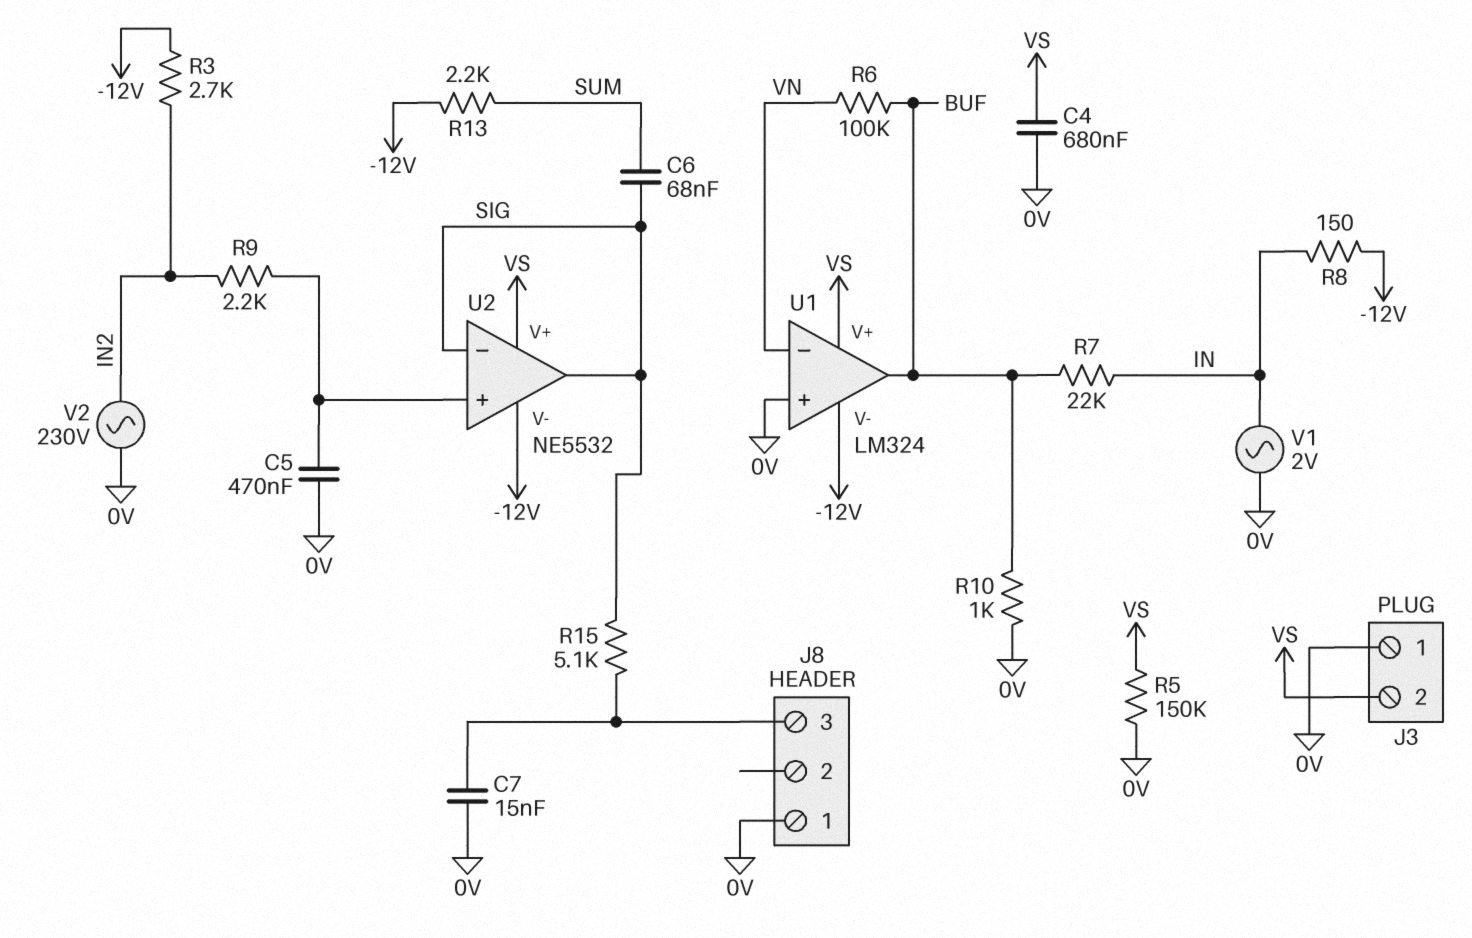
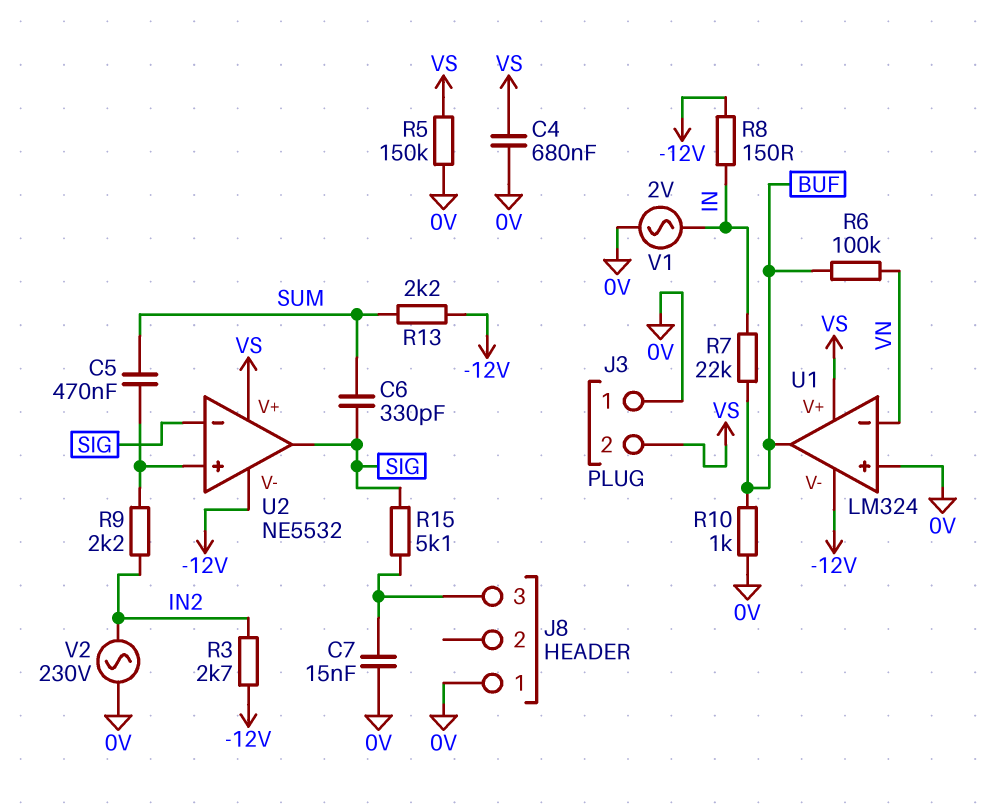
C5: 470nF (0V, U2/in+) -> 470nF (SUM, U2/in+)
C6: 68nF (SIG, SUM) -> 330pF (SIG, SUM)

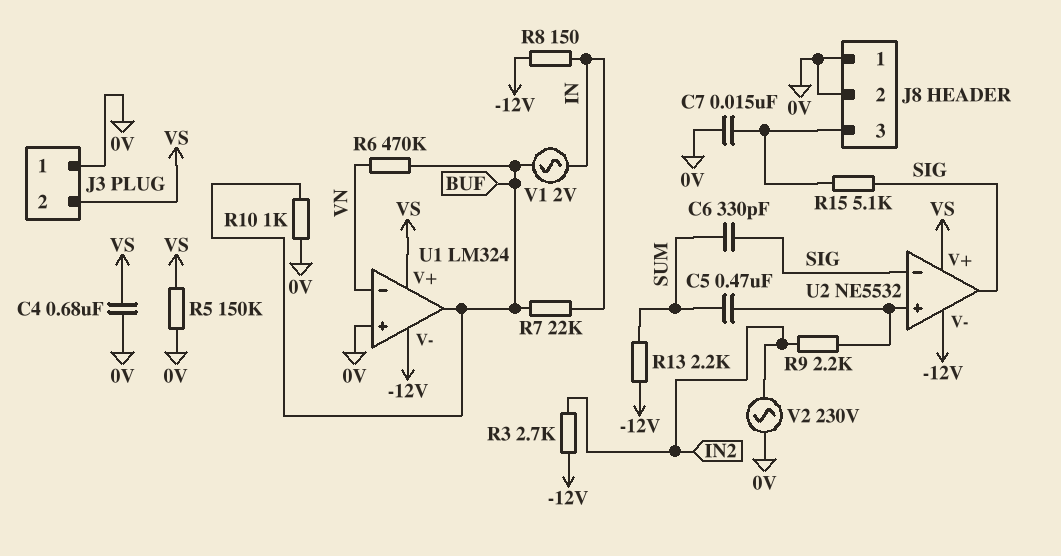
J8 pin 2: none -> 0V
R6: 100k (BUF, VN) -> 470k (BUF, VN)
V1: AC 2V (0V, IN) -> AC 2V (BUF, IN)

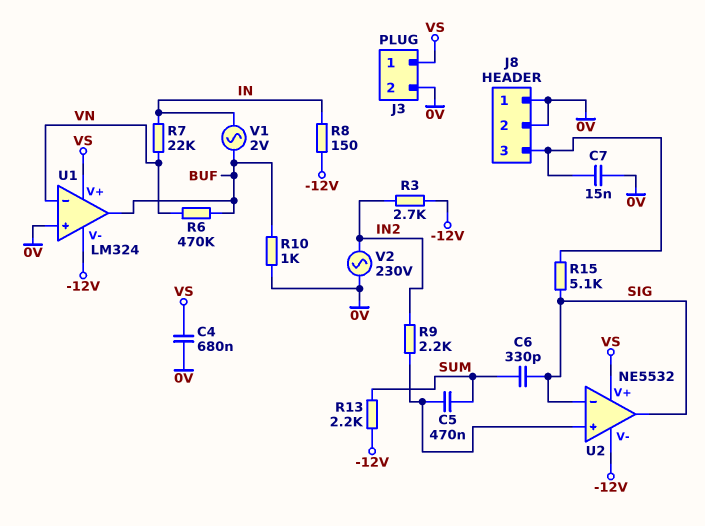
J3 pin 1: 0V -> VS
J3 pin 2: VS -> 0V
R5: 150k (0V, VS) -> none
R7: 22k (BUF, IN) -> 22k (IN, VN)

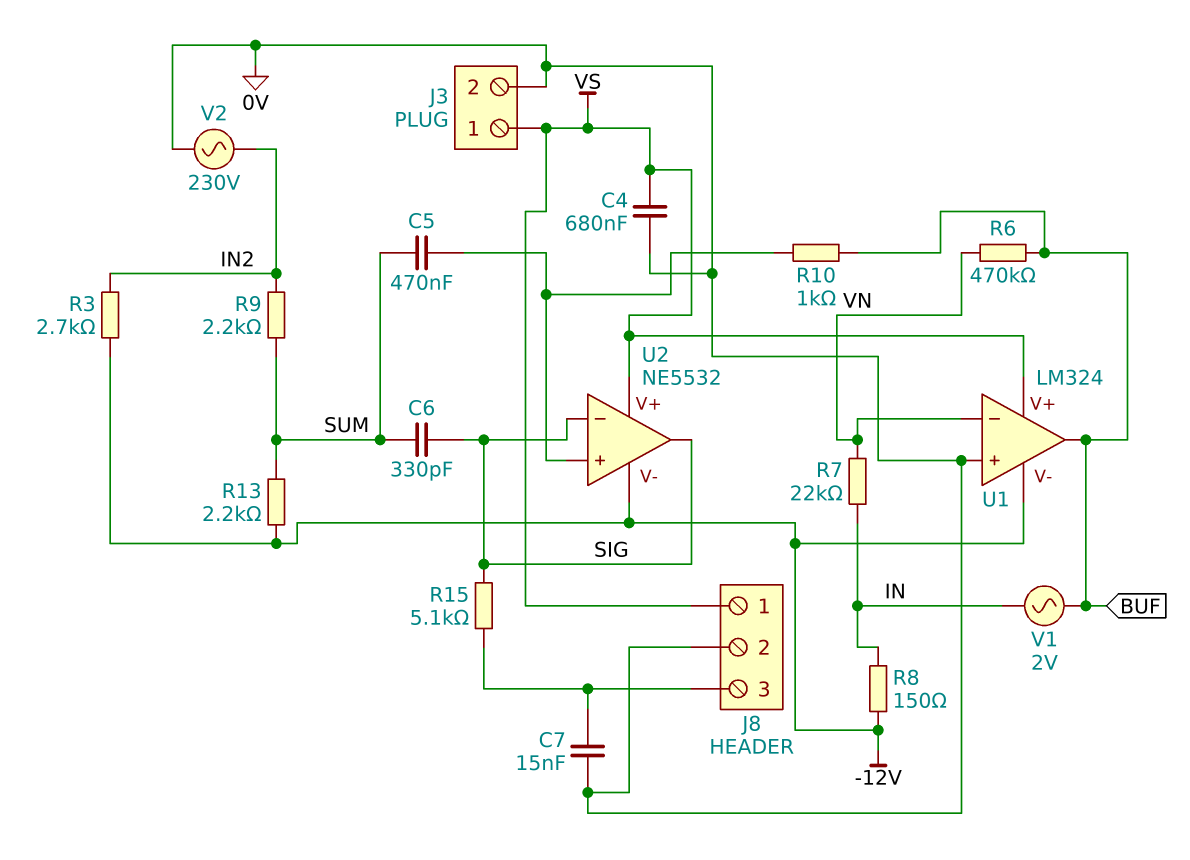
J8 pin 1: 0V -> VS
R9: 2.2k (IN2, U2/in+) -> 2.2k (IN2, SUM)
R10: 1k (0V, BUF) -> 1k (BUF, U2/in+)

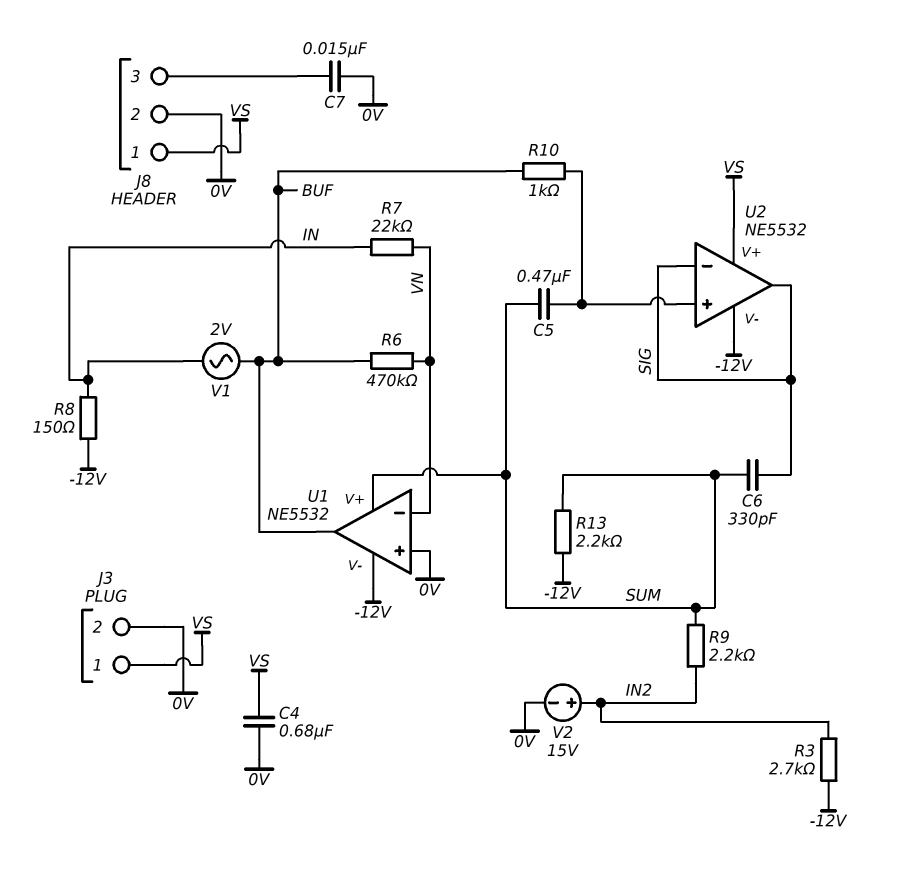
R15: 5.1k (J8/3, SIG) -> none
U1: LM324 -> NE5532
U1 pin V+: VS -> SUM
V2: AC 230V (0V, IN2) -> 15V (plus IN2, minus 0V)

